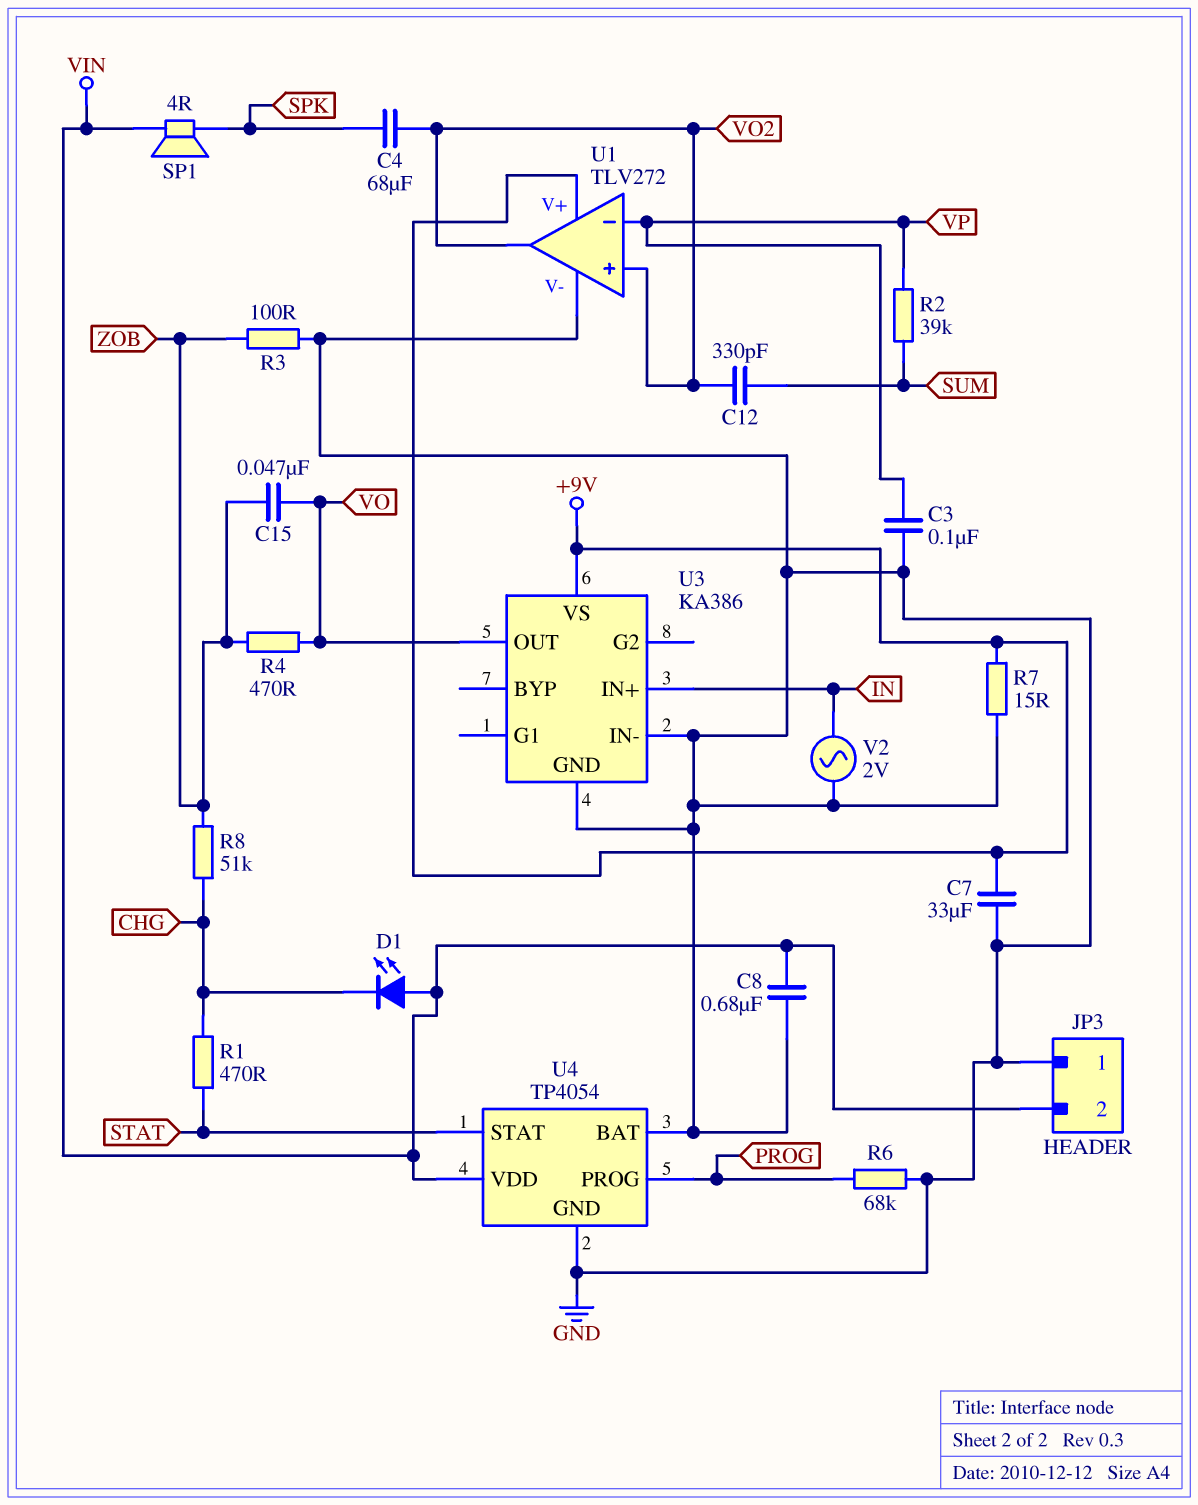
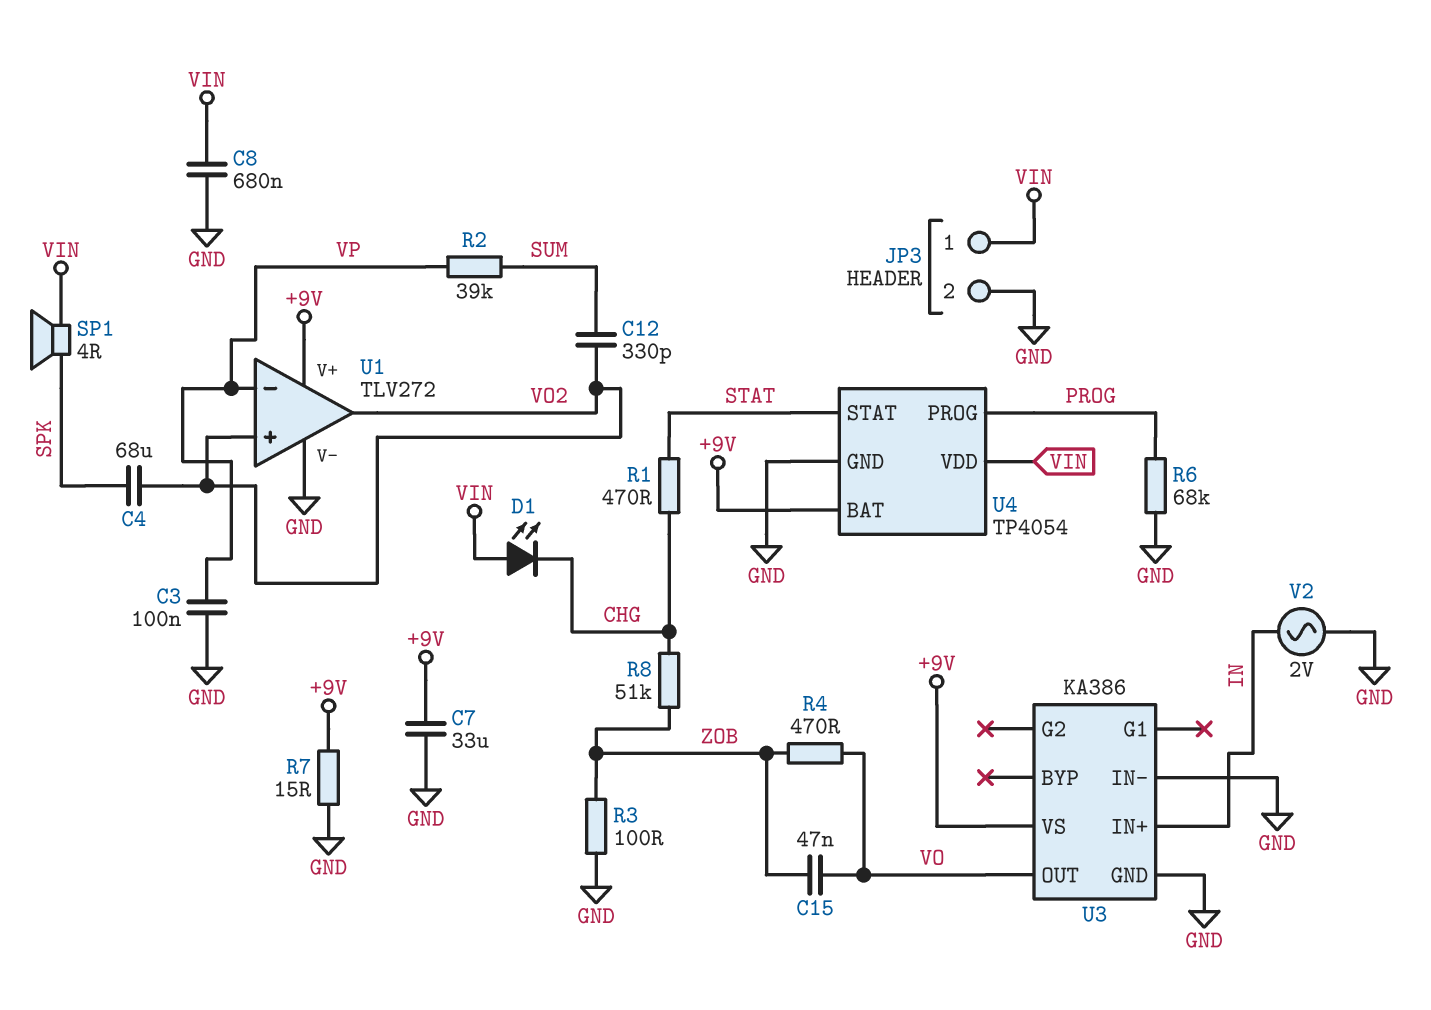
JP3 pin 1: GND -> VIN
JP3 pin 2: VIN -> GND
U4 pin BAT: GND -> +9V

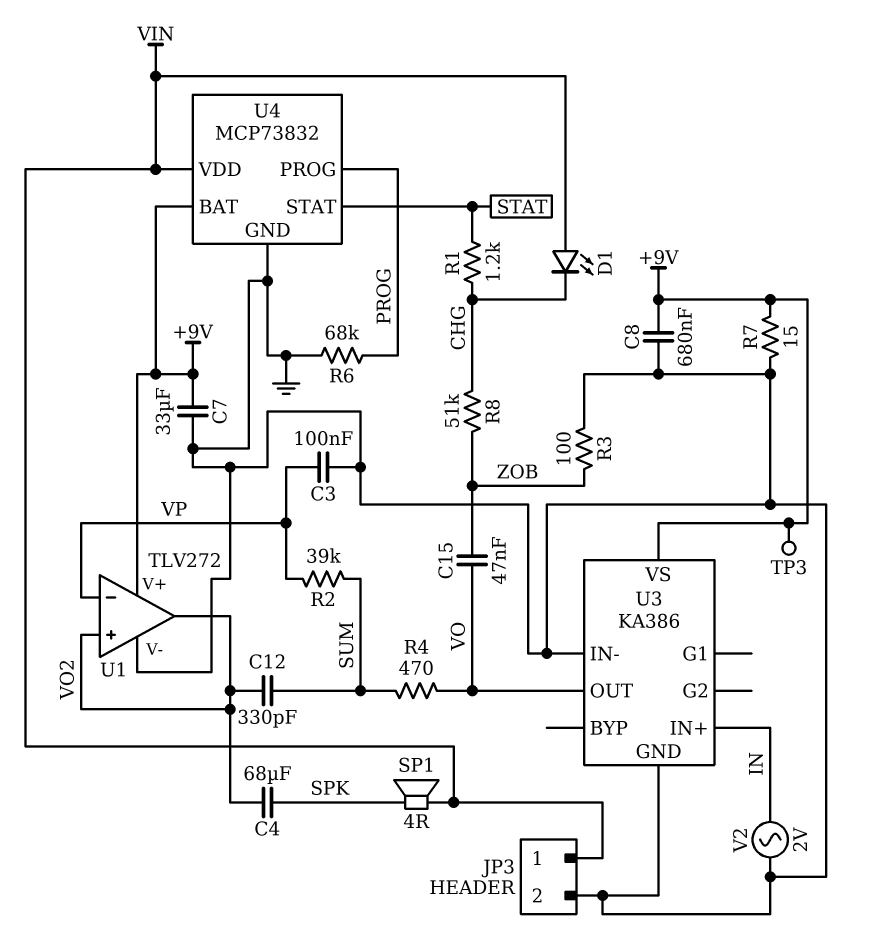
C8: 680nF (GND, VIN) -> 680nF (+9V, GND)
R1: 470 (CHG, STAT) -> 1.2k (CHG, STAT)
R4: 470 (VO, ZOB) -> 470 (SUM, VO)
TP3: none -> test point (+9V)
U4: TP4054 -> MCP73832

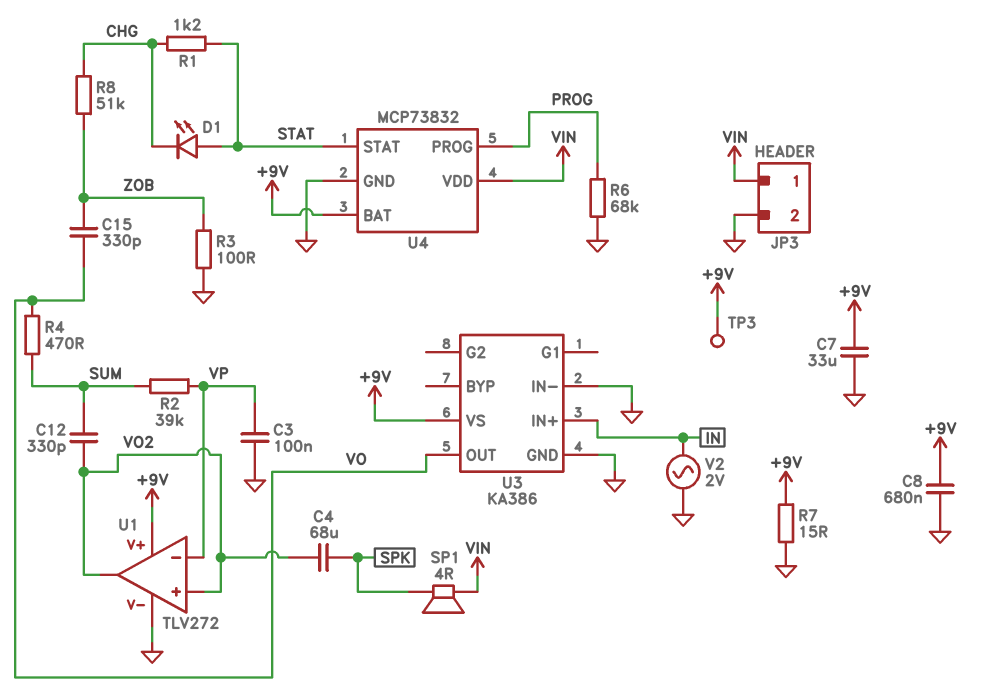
C15: 47nF (VO, ZOB) -> 330pF (VO, ZOB)
D1: LED (A VIN, K CHG) -> LED (A STAT, K CHG)

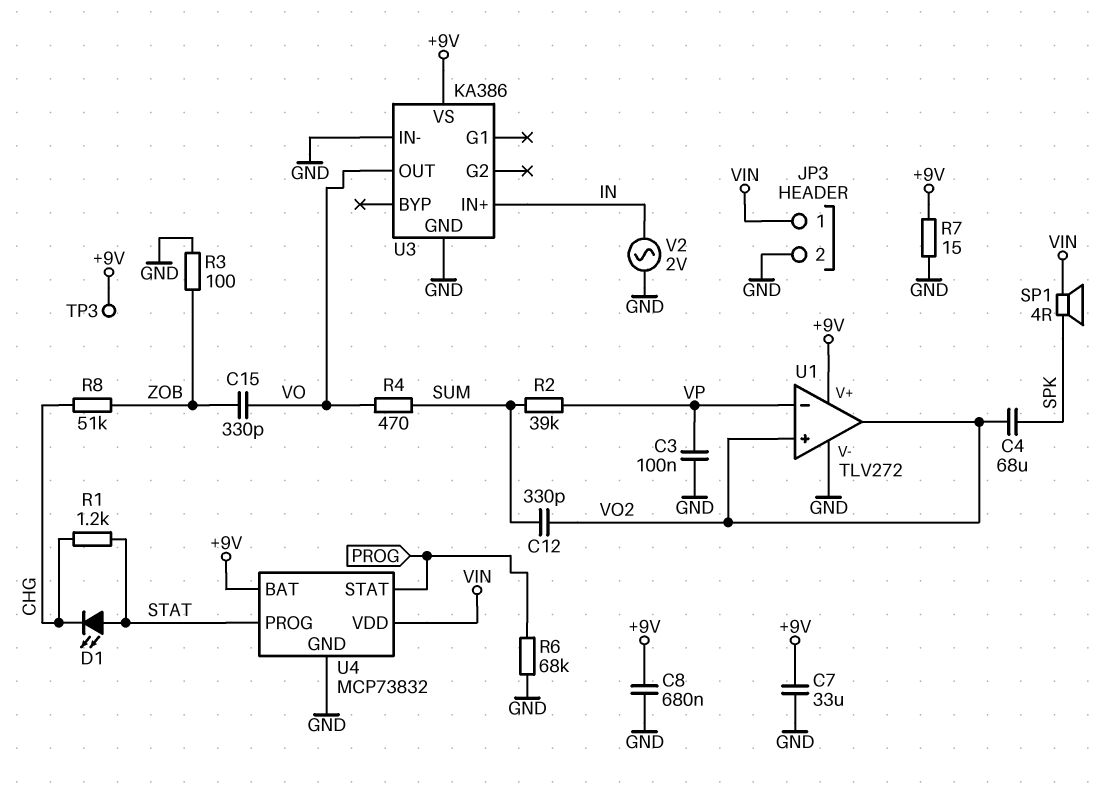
U4 pin PROG: PROG -> STAT
U4 pin STAT: STAT -> PROG

